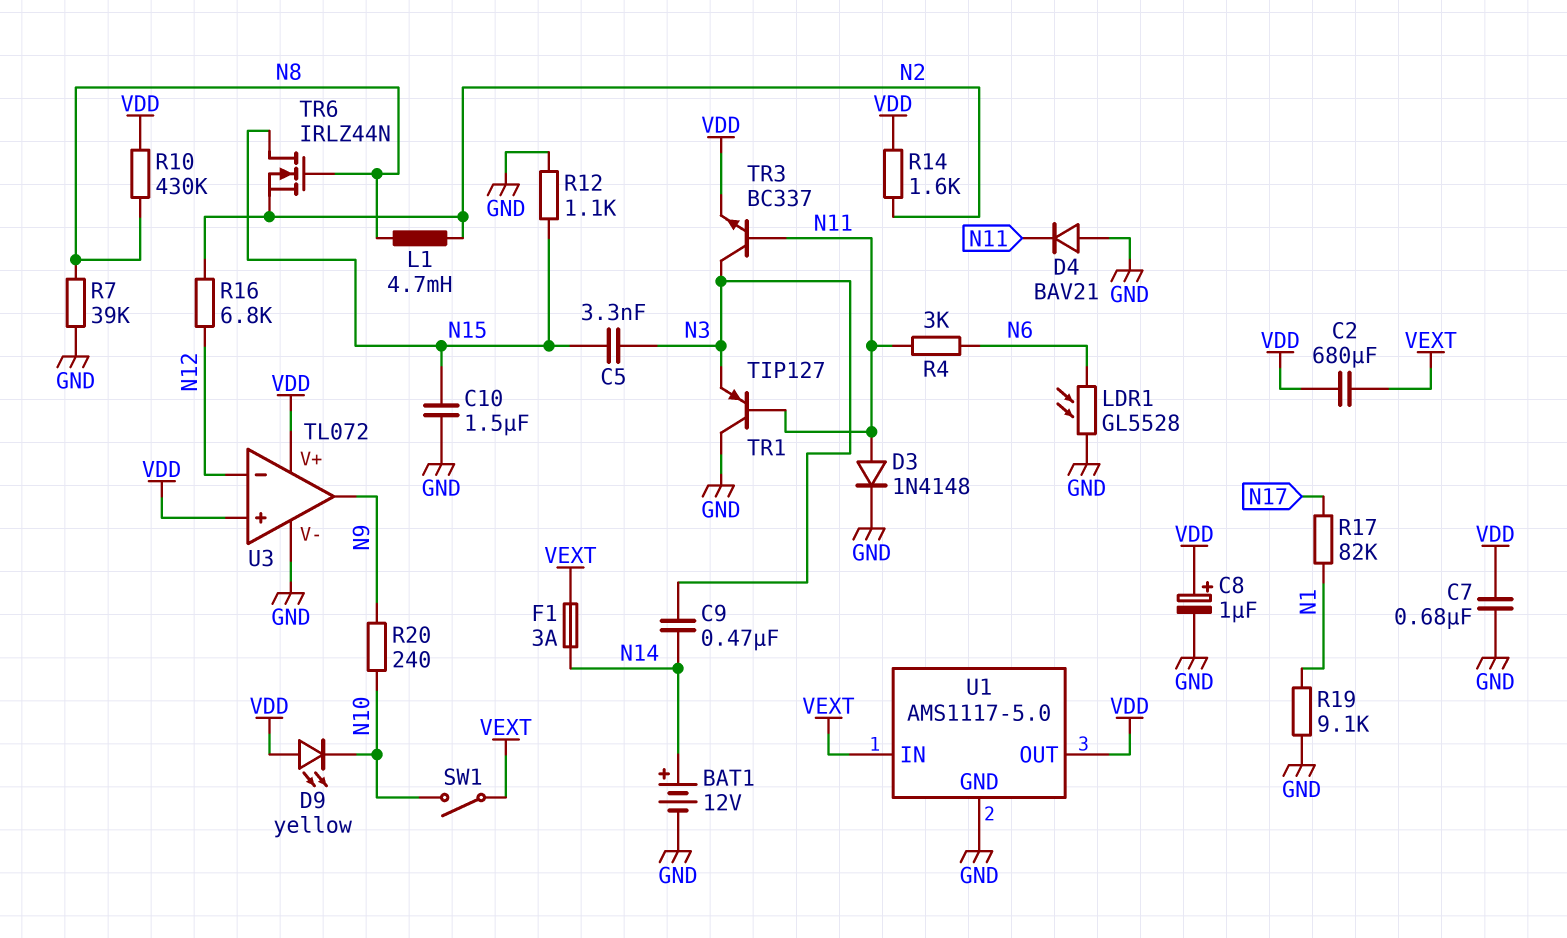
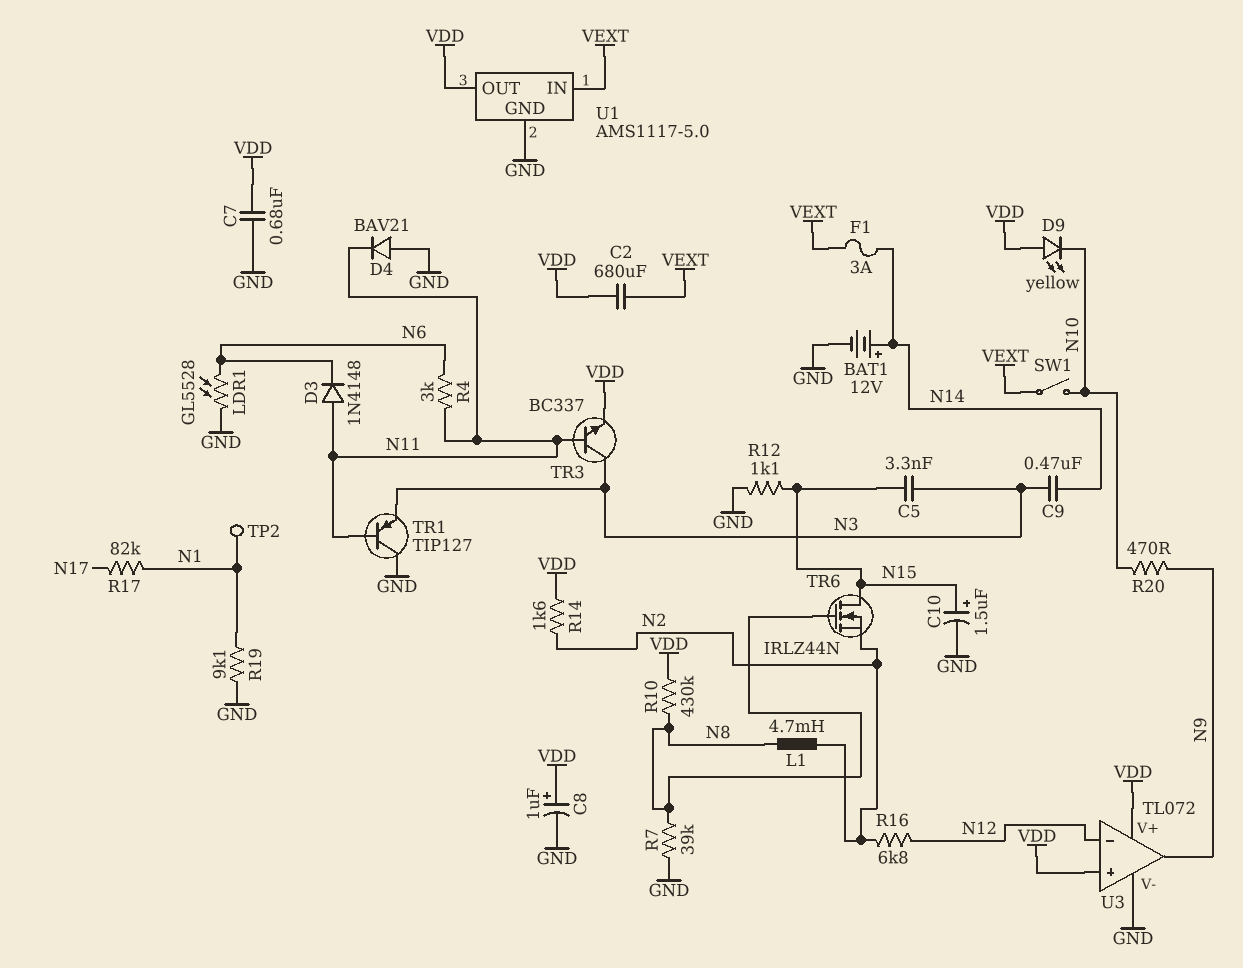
C10: 1.5uF (GND, N15) -> 1.5uF (plus N15, minus GND)
D3: diode 1N4148 (A N11, K GND) -> diode 1N4148 (A N11, K N6)
R20: 240 (N9, N10) -> 470 (N9, N10)
TP2: none -> test point (N1)

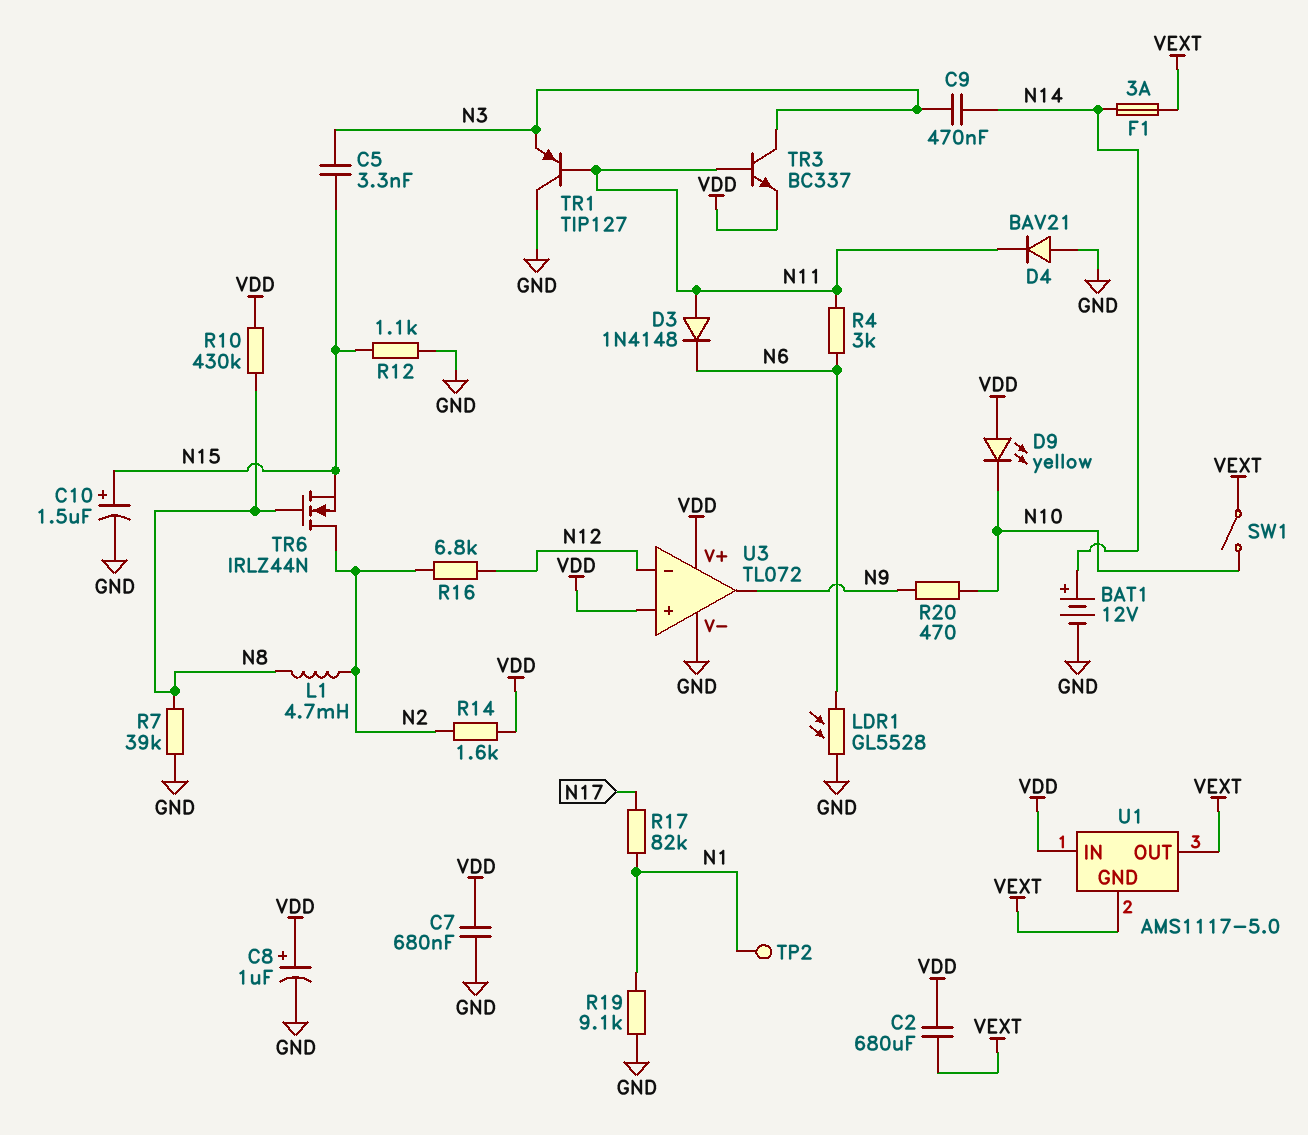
TR6: NMOS IRLZ44N (G N8, D N15, S N2) -> NMOS IRLZ44N (G N8, D N2, S N15)
U1 pin GND: GND -> VEXT
U1 pin IN: VEXT -> VDD
U1 pin OUT: VDD -> VEXT

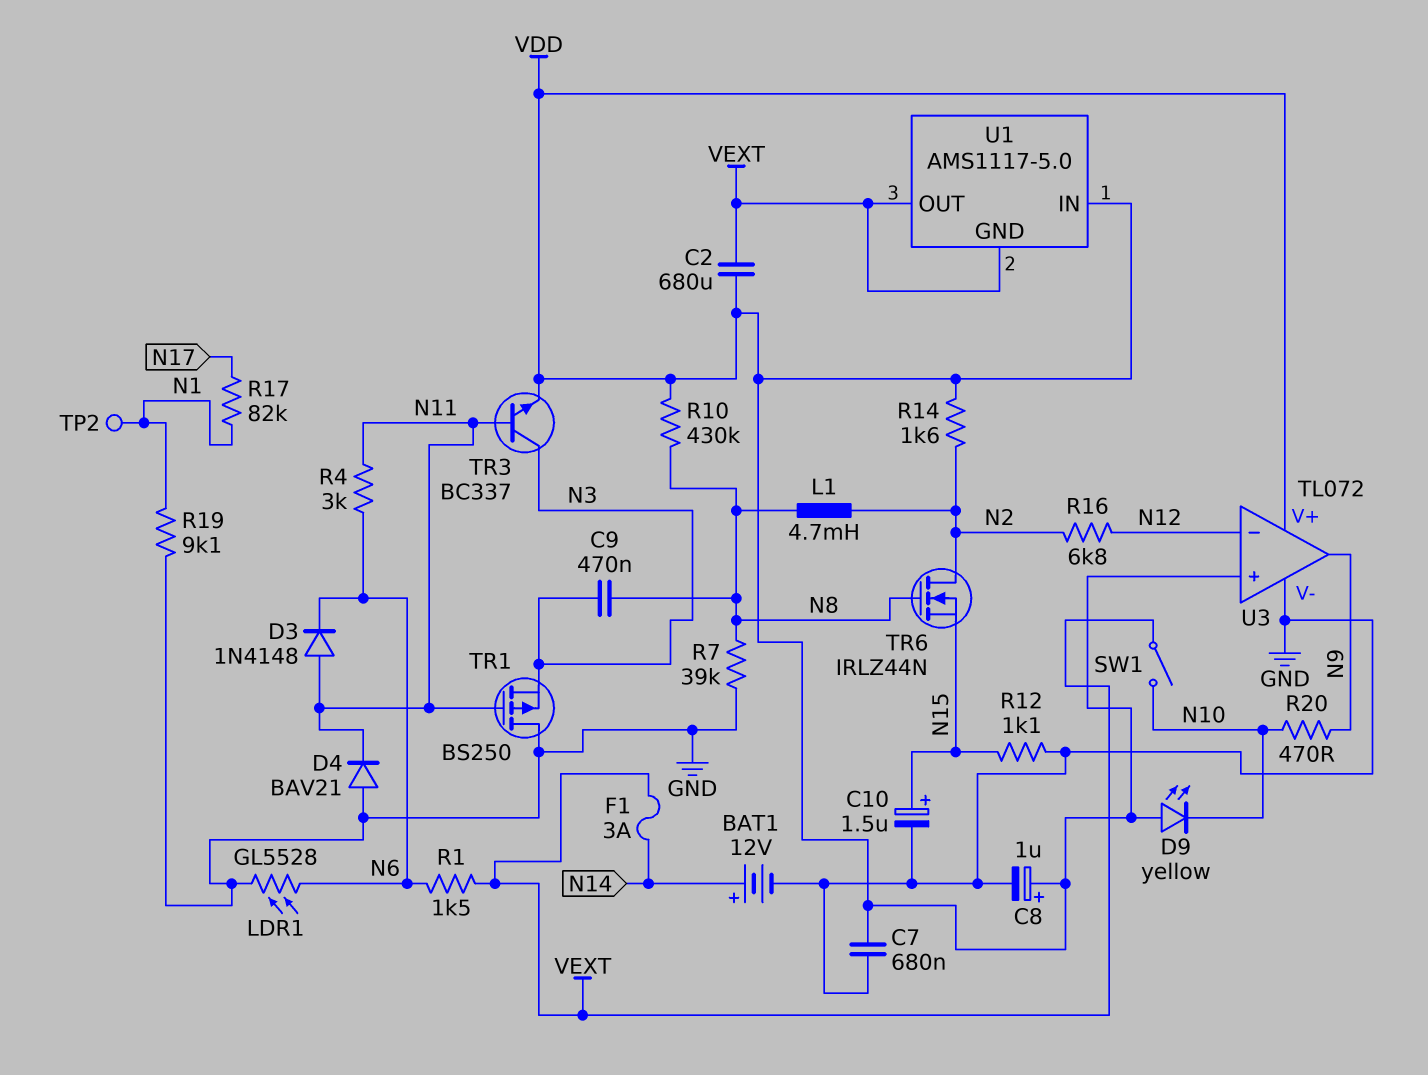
C5: 3.3nF (N3, N15) -> none
C9: 470nF (N3, N14) -> 470nF (N3, N8)
R1: none -> 1.5k (N6, VEXT)
TR1: PNP TIP127 (B N11, C GND, E N3) -> PMOS BS250 (G N11, D GND, S N3)

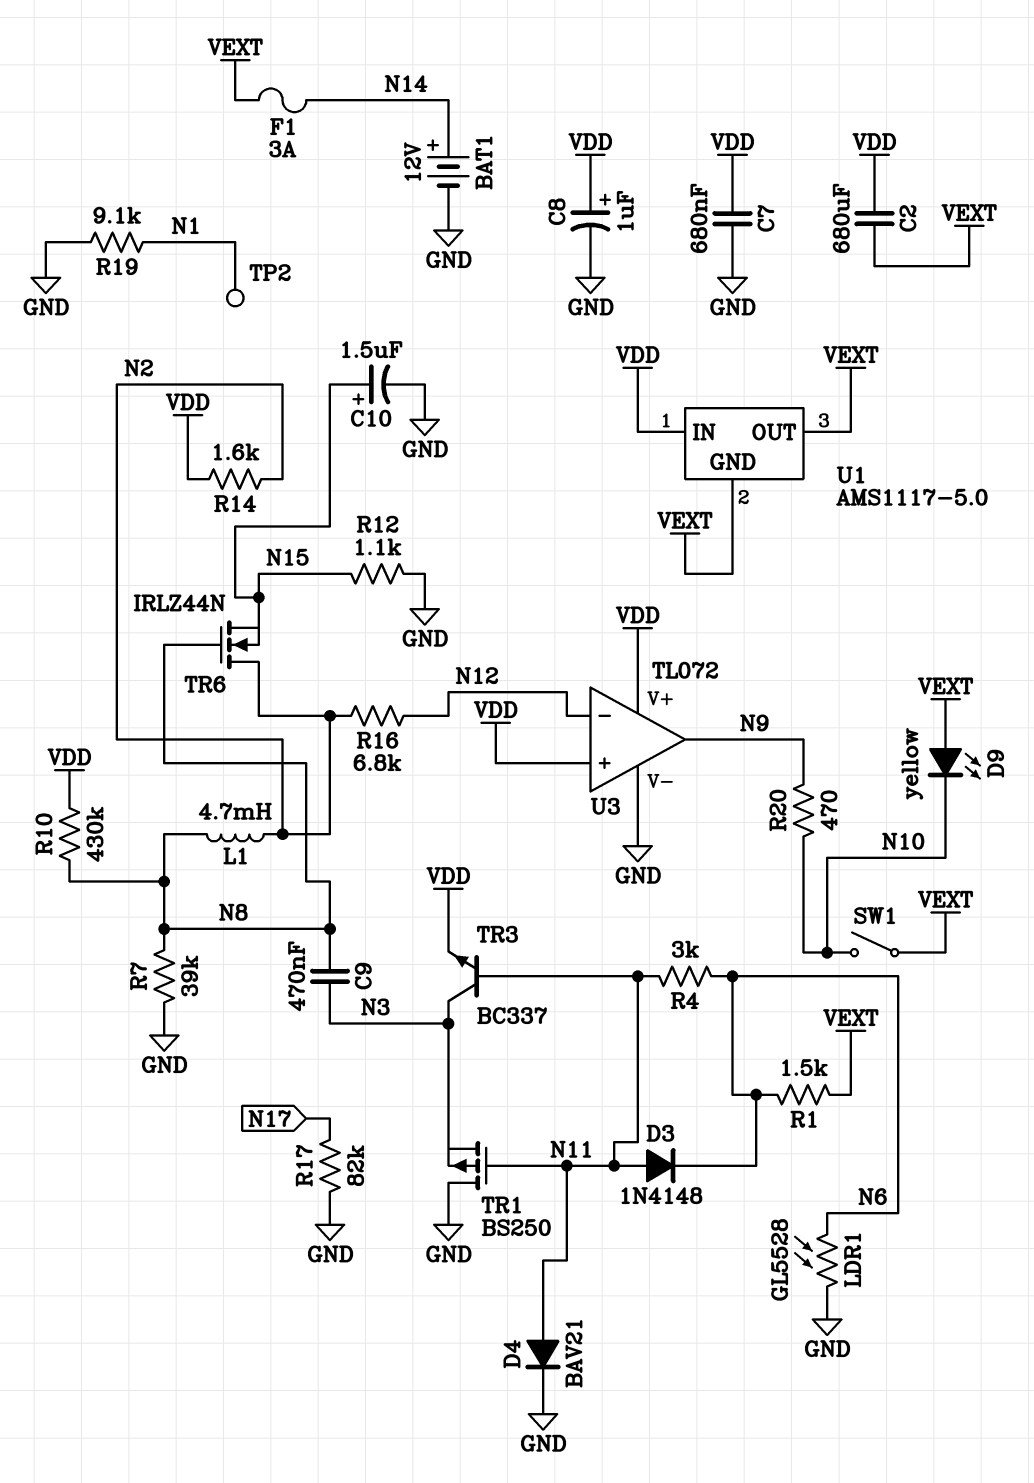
D4: diode BAV21 (A GND, K N11) -> diode BAV21 (A N11, K GND)
D9: LED yellow (A VDD, K N10) -> LED yellow (A VEXT, K N10)
R17: 82k (N1, N17) -> 82k (GND, N17)

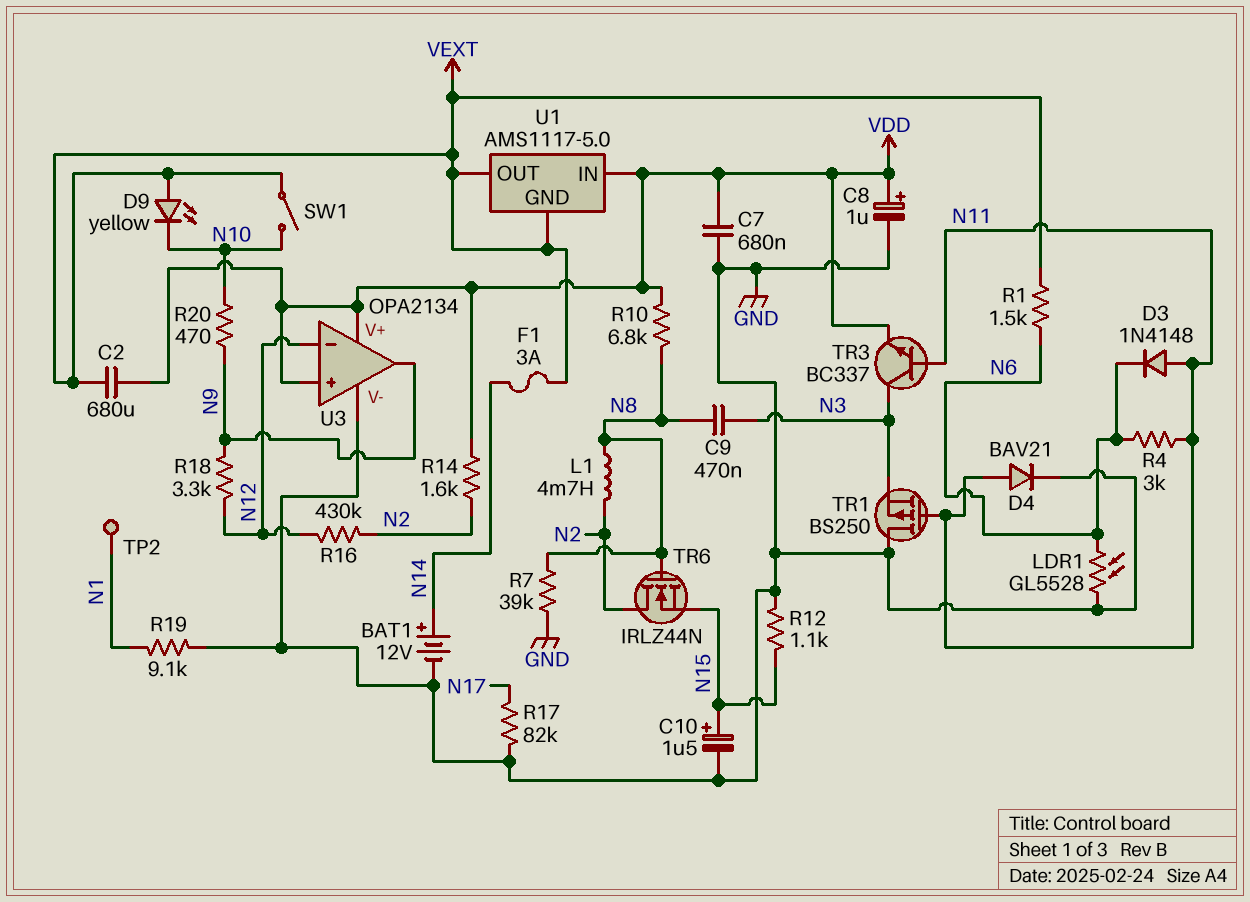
R10: 430k (N8, VDD) -> 6.8k (N8, VDD)
R16: 6.8k (N2, N12) -> 430k (N2, N12)
R18: none -> 3.3k (N9, N12)
U3: TL072 -> OPA2134

